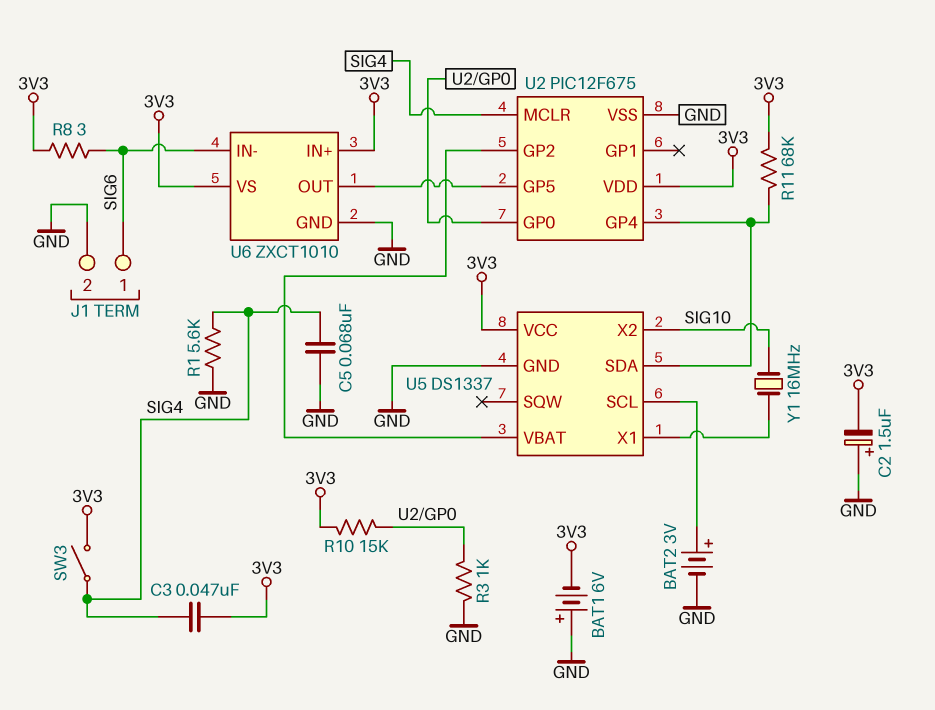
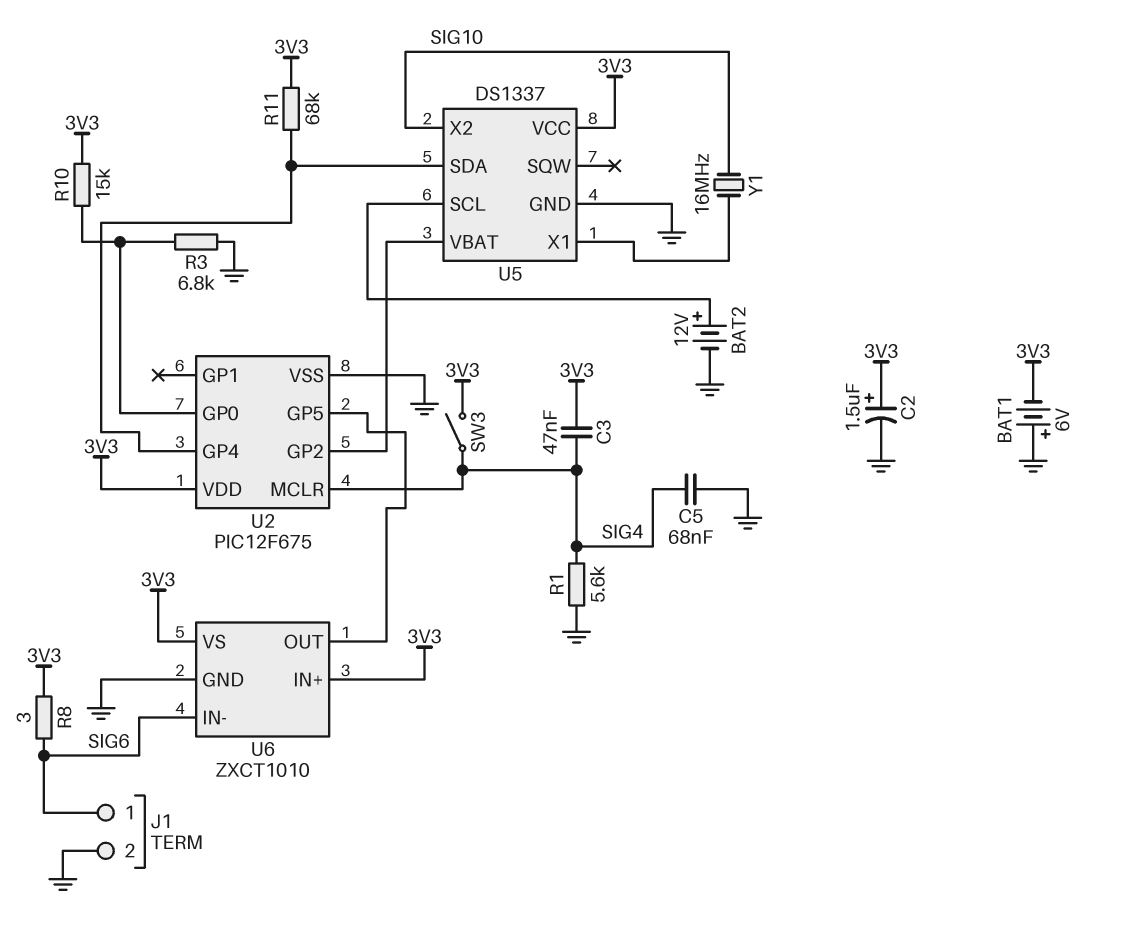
BAT2: 3V (plus U5/SCL, minus GND) -> 12V (plus U5/SCL, minus GND)
C2: 1.5uF (plus GND, minus 3V3) -> 1.5uF (plus 3V3, minus GND)
R3: 1k (GND, U2/GP0) -> 6.8k (GND, U2/GP0)

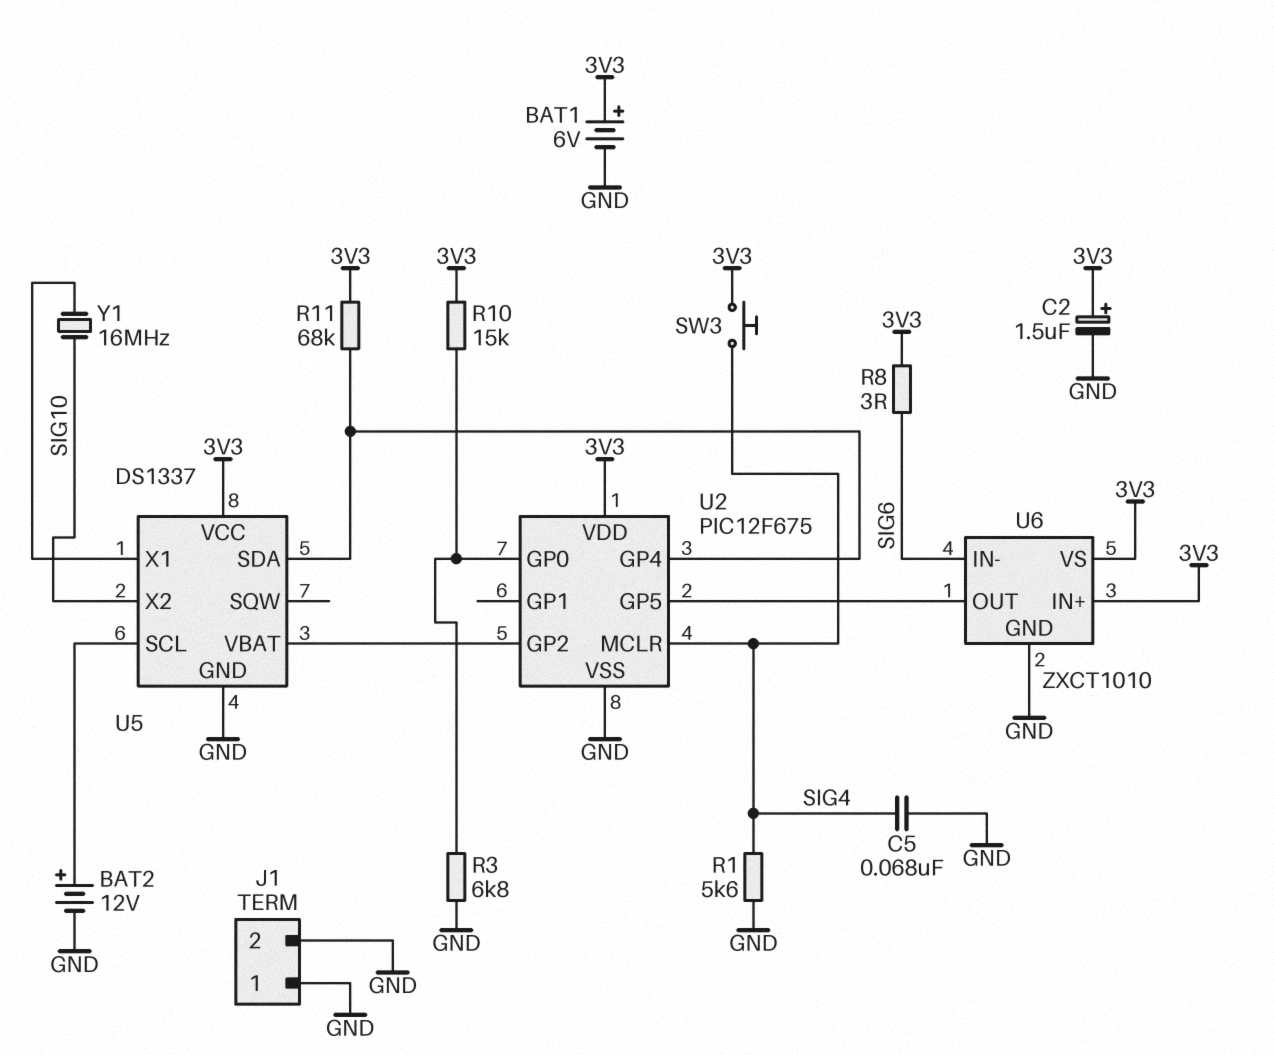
BAT1: 6V (plus GND, minus 3V3) -> 6V (plus 3V3, minus GND)
C3: 47nF (3V3, SIG4) -> none
J1 pin 1: SIG6 -> GND
SW3: switch (3V3, SIG4) -> button (3V3, SIG4)

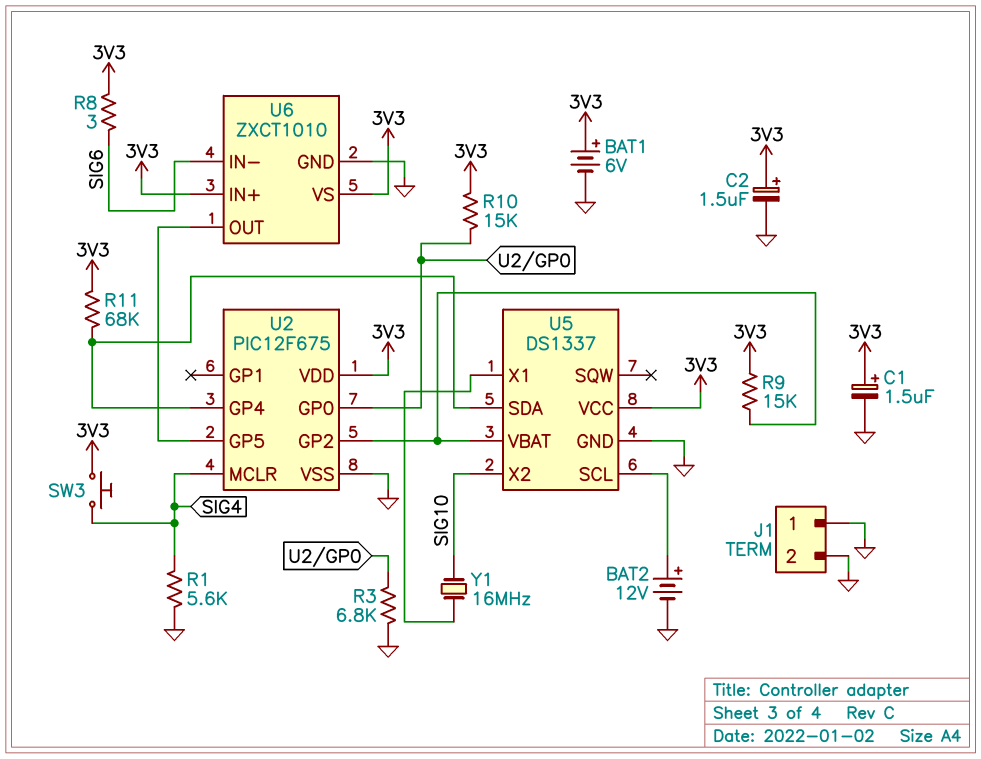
C1: none -> 1.5uF (plus 3V3, minus GND)
C5: 68nF (GND, SIG4) -> none
R9: none -> 15k (3V3, U2/GP2)

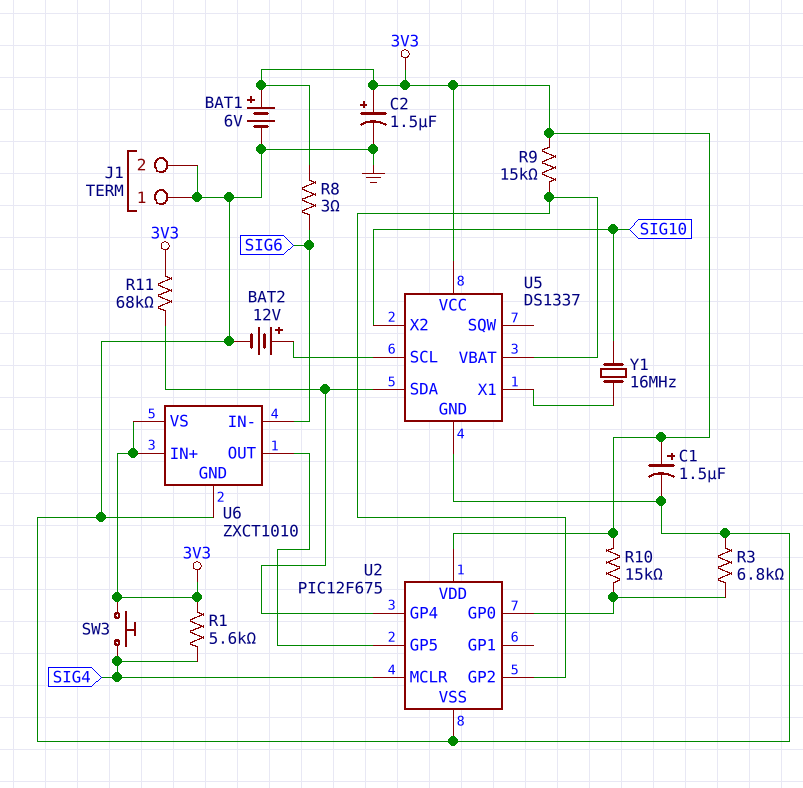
R1: 5.6k (GND, SIG4) -> 5.6k (3V3, SIG4)

